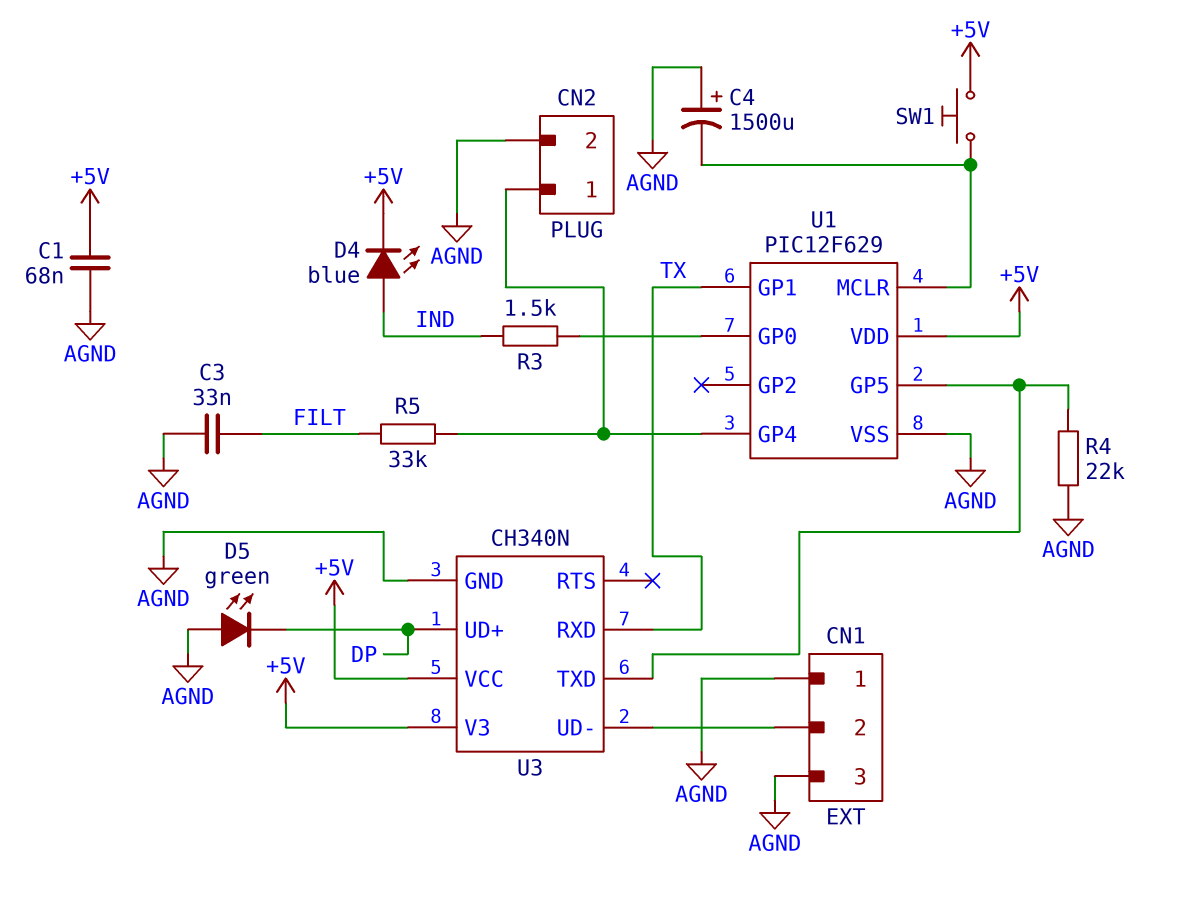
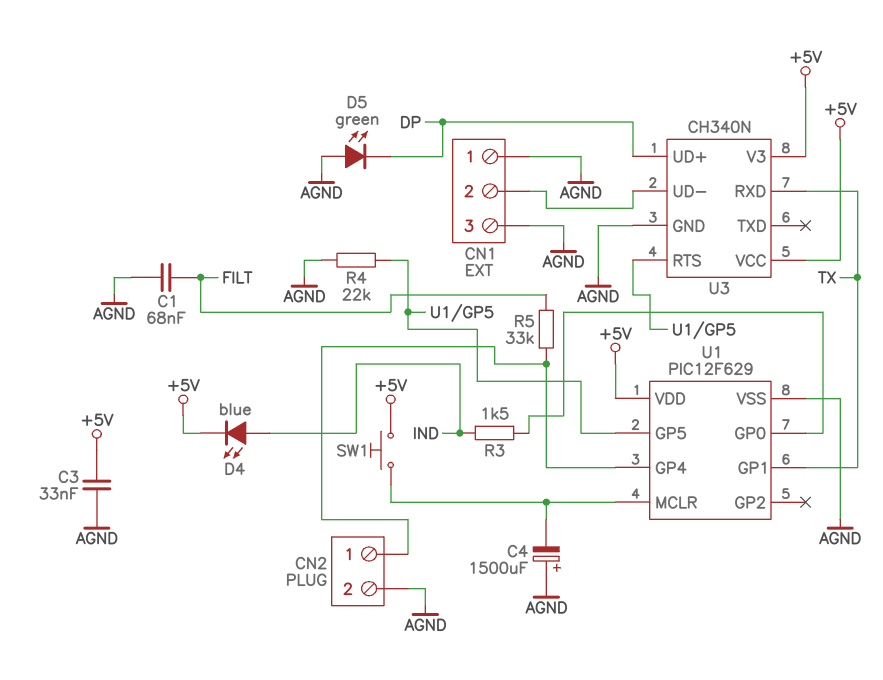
C1: 68nF (+5V, AGND) -> 68nF (AGND, FILT)
C3: 33nF (AGND, FILT) -> 33nF (+5V, AGND)
U3 pin RTS: none -> U1/GP5
U3 pin TXD: U1/GP5 -> none

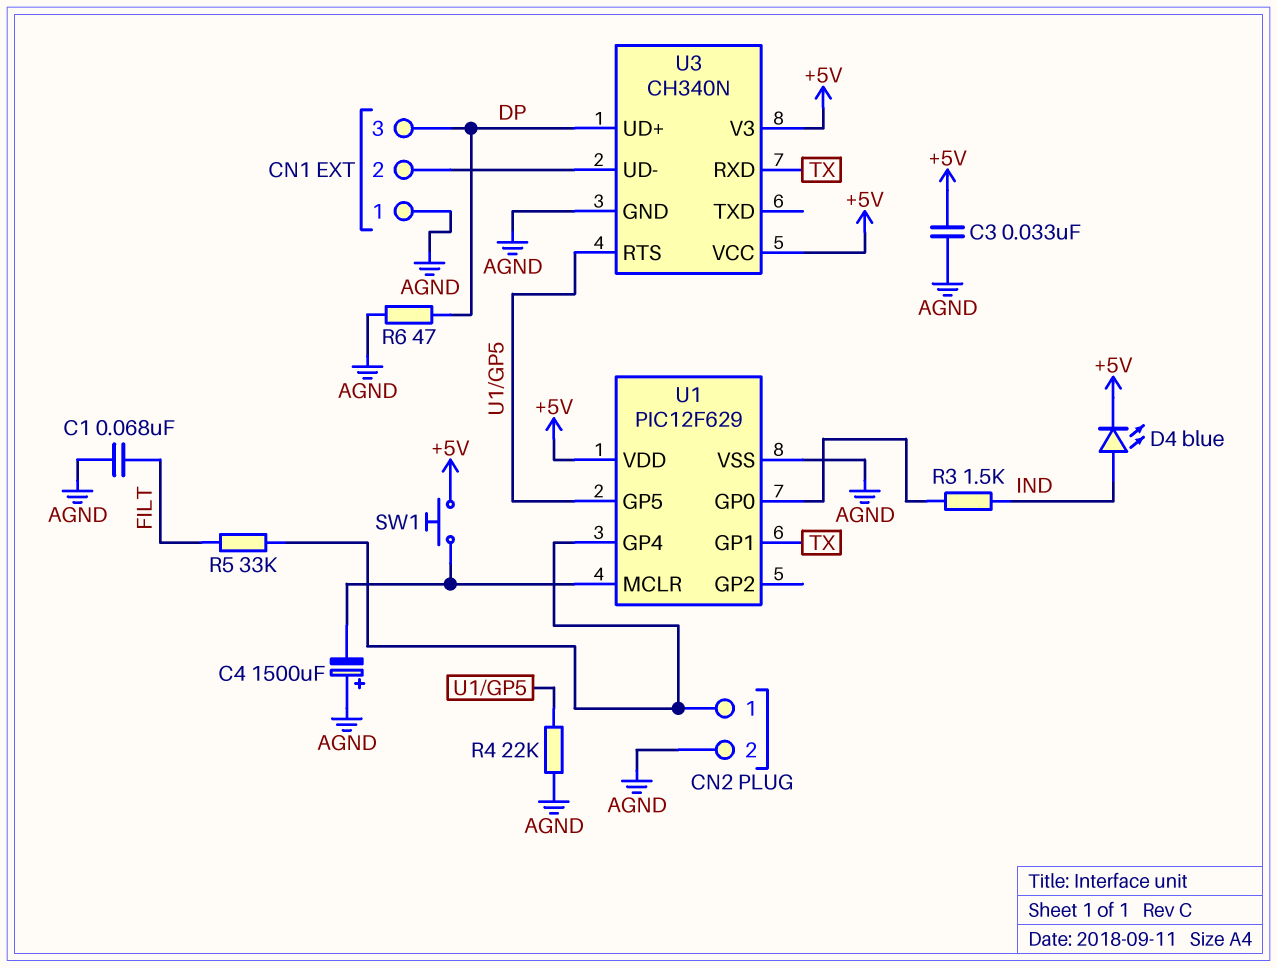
CN1 pin 3: AGND -> DP
D5: LED green (A AGND, K DP) -> none
R6: none -> 47 (AGND, DP)

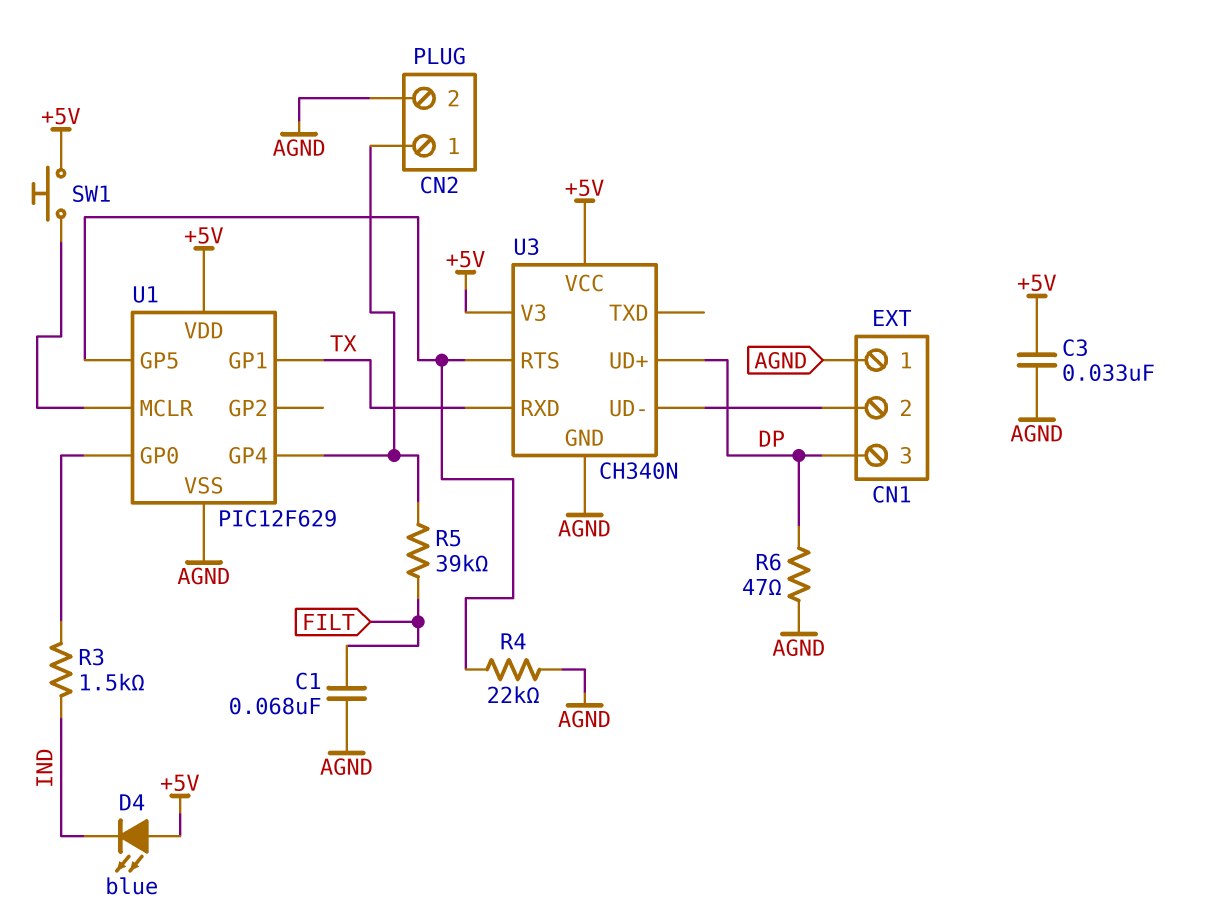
C4: 1500uF (plus AGND, minus U1/MCLR) -> none
D4: LED blue (A IND, K +5V) -> LED blue (A +5V, K IND)
R5: 33k (CN2/1, FILT) -> 39k (CN2/1, FILT)

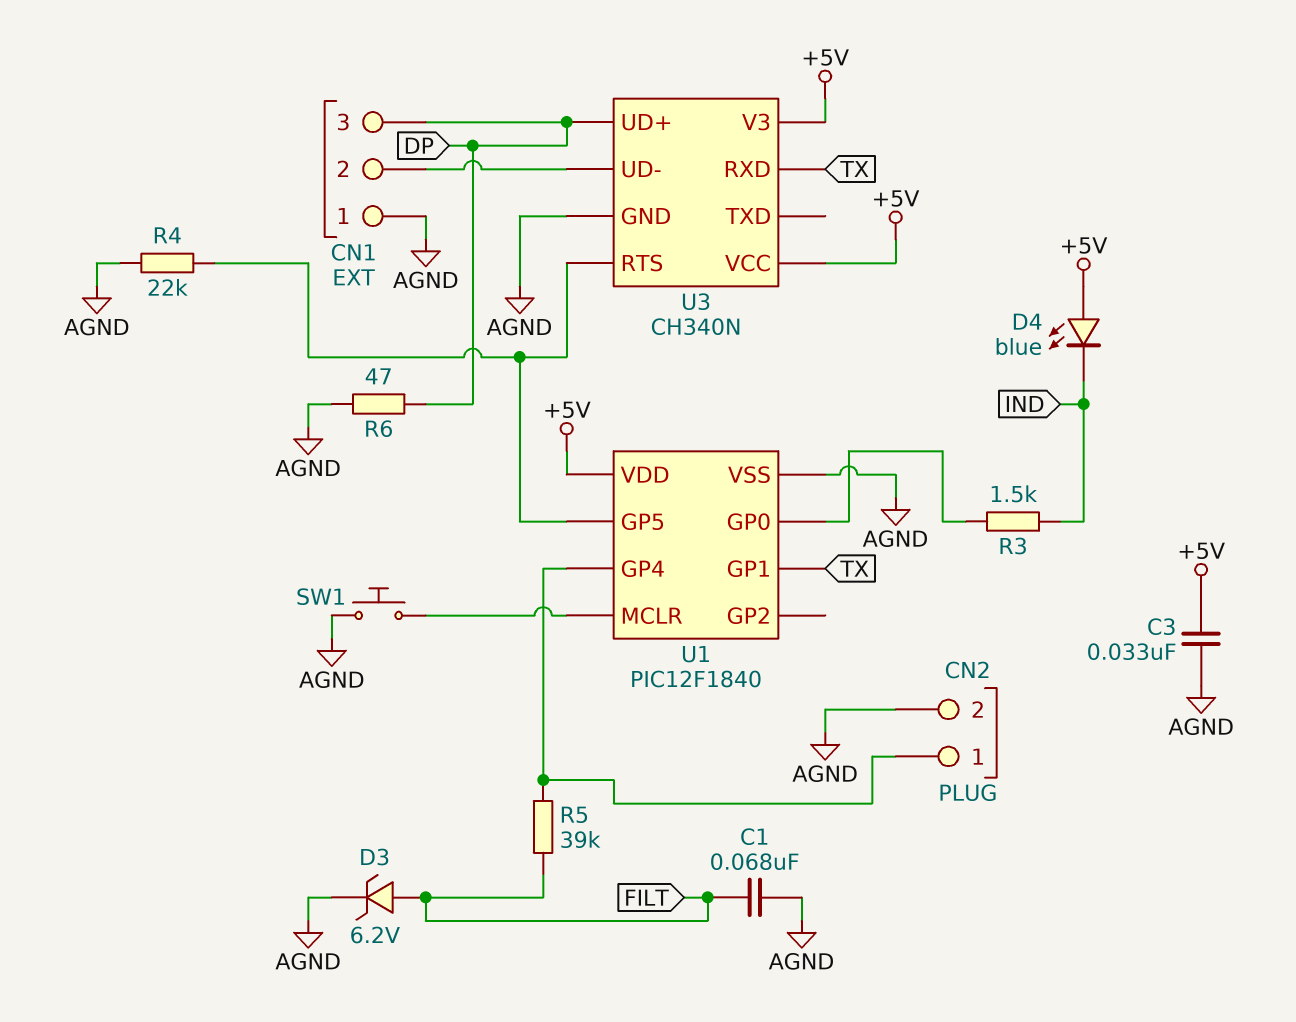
D3: none -> zener 6.2V (A FILT, K AGND)
SW1: button (+5V, U1/MCLR) -> button (AGND, U1/MCLR)
U1: PIC12F629 -> PIC12F1840

